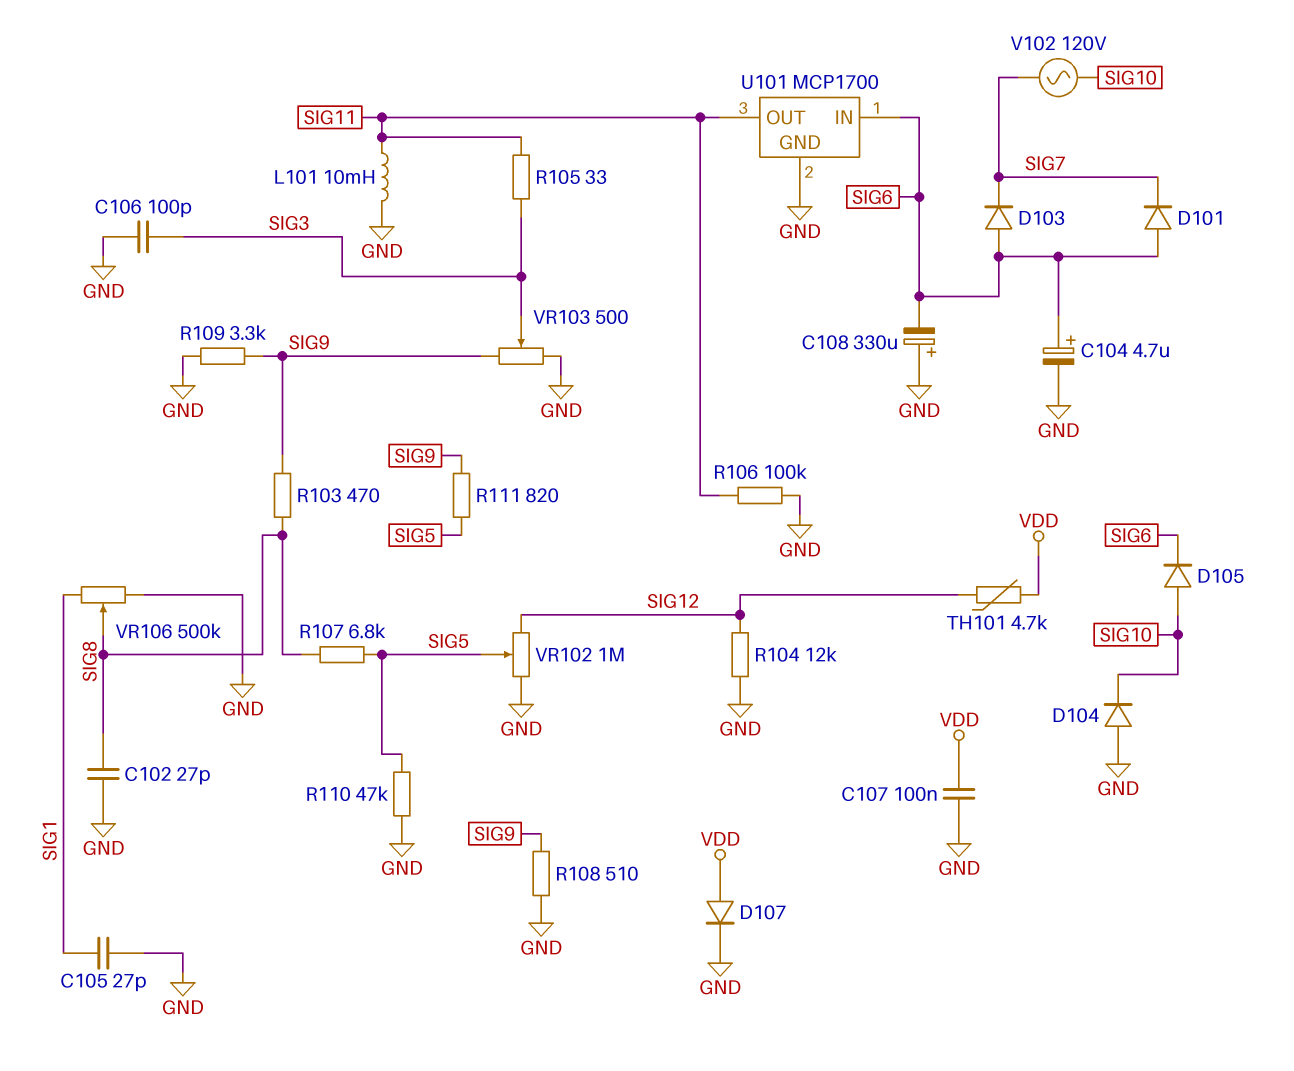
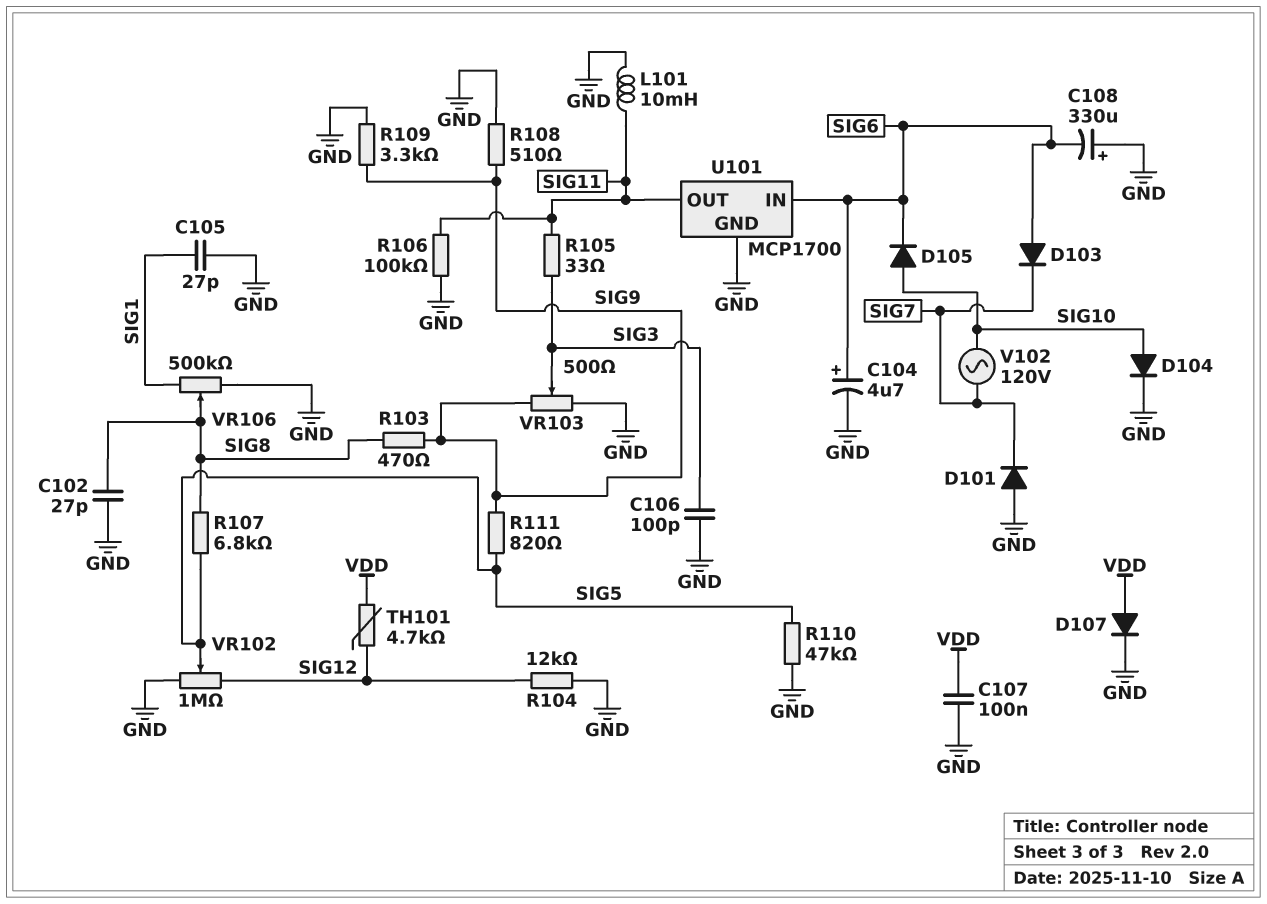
D101: diode (A SIG6, K SIG7) -> diode (A GND, K SIG7)
D104: diode (A GND, K SIG10) -> diode (A SIG10, K GND)

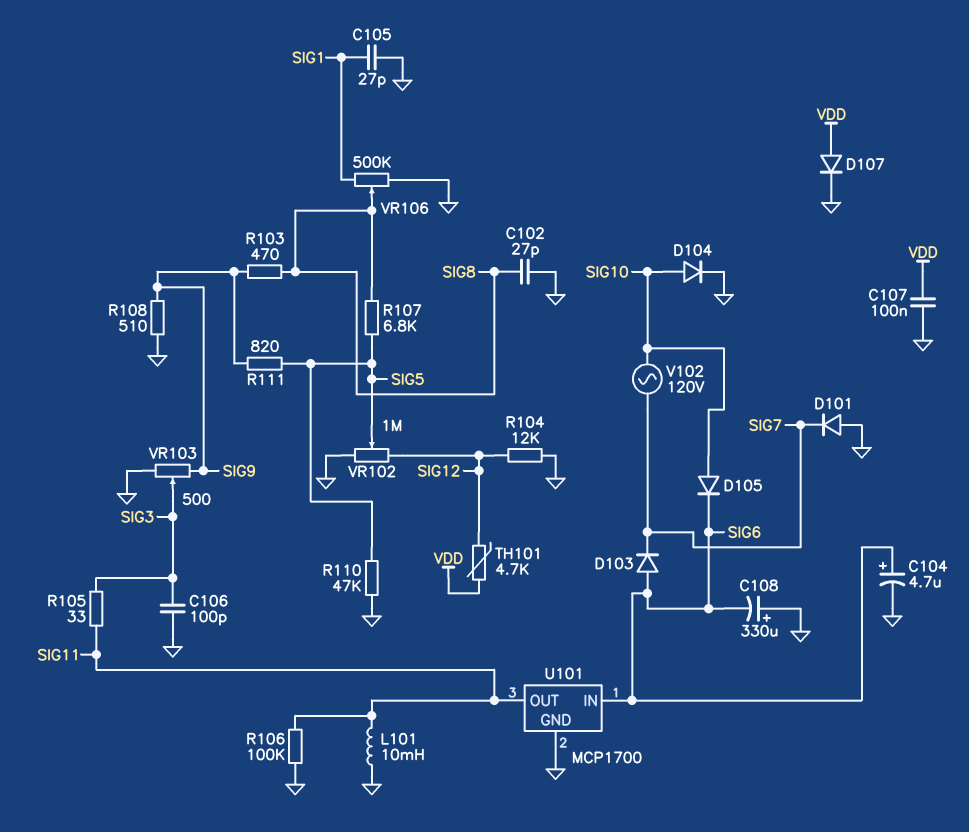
R109: 3.3k (GND, SIG9) -> none

